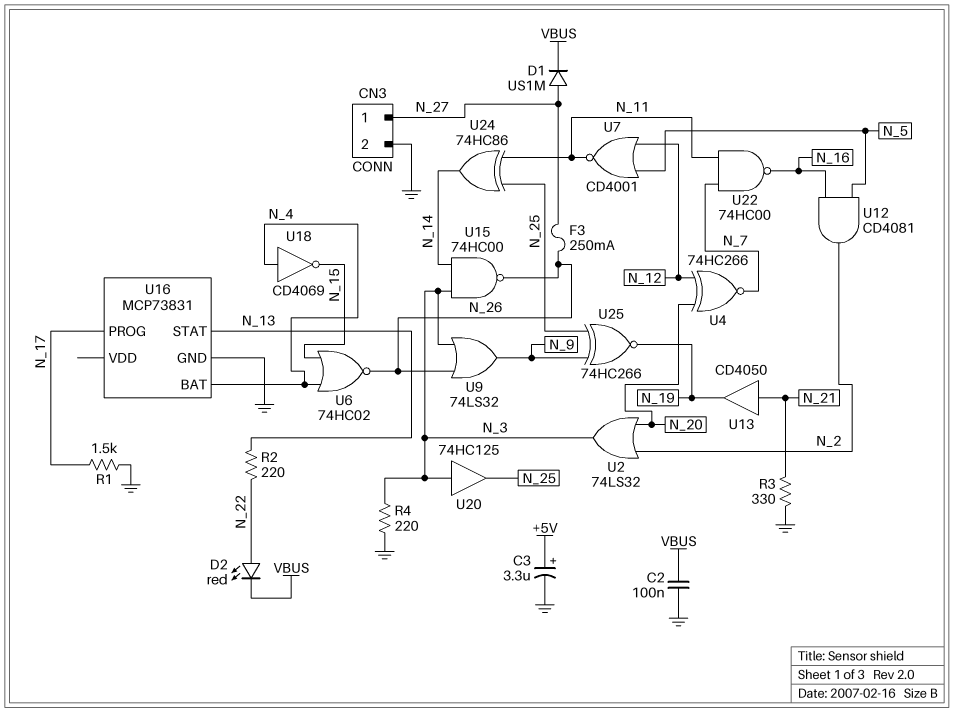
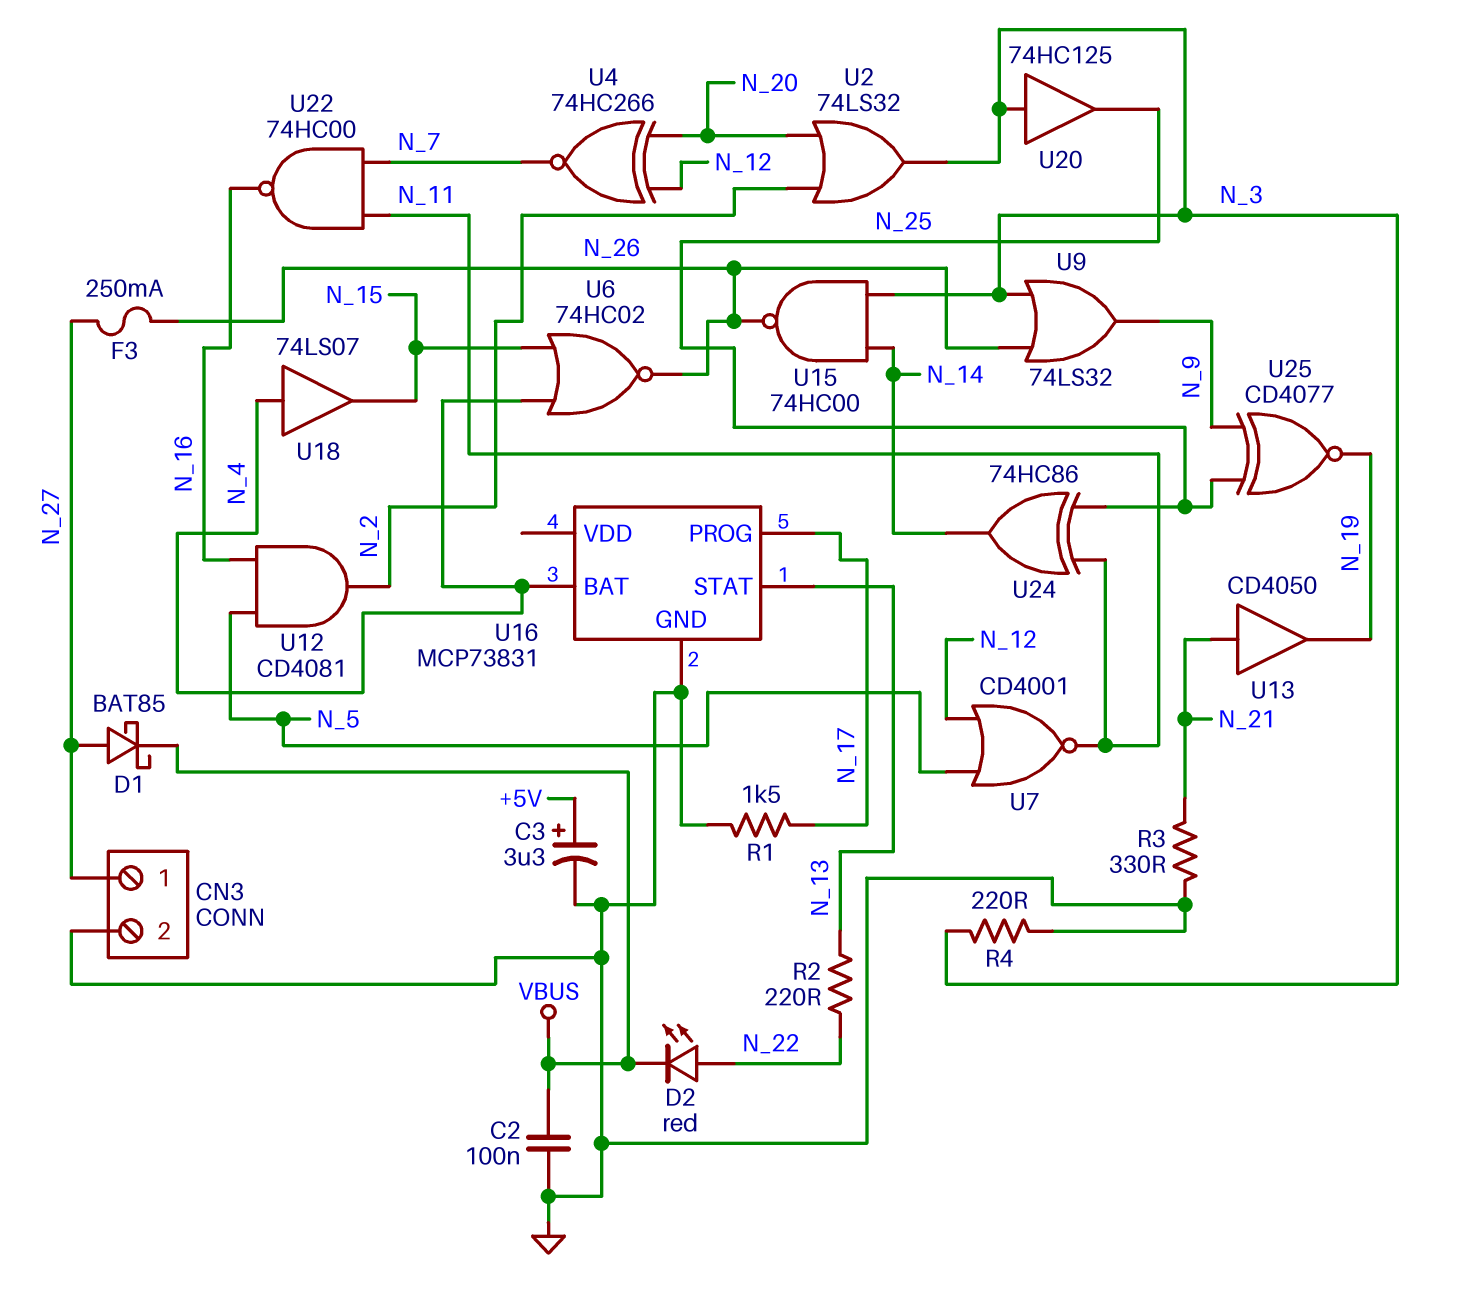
D1: diode US1M (A N_27, K VBUS) -> schottky BAT85 (A N_27, K VBUS)
U18: NOT CD4069 (in N_4, out N_15) -> buffer 74LS07 (in N_4, out N_15)
U25: XNOR 74HC266 (in N_9, in N_25, out N_19) -> XNOR CD4077 (in N_9, in N_25, out N_19)

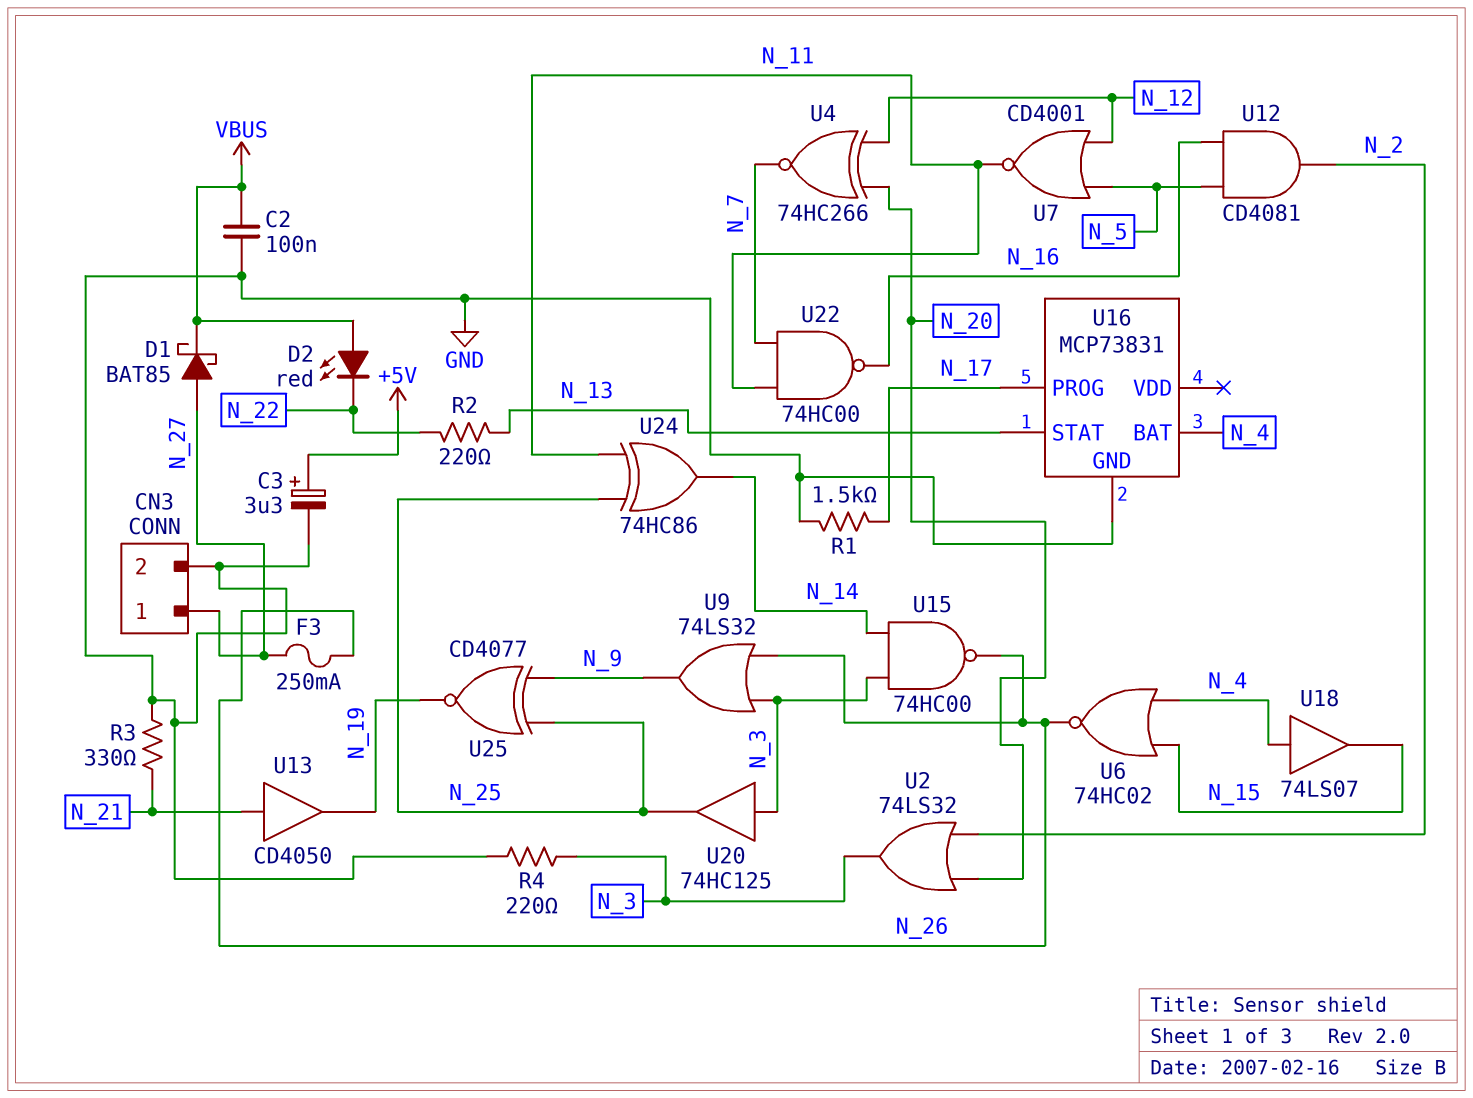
D2: LED red (A N_22, K VBUS) -> LED red (A VBUS, K N_22)

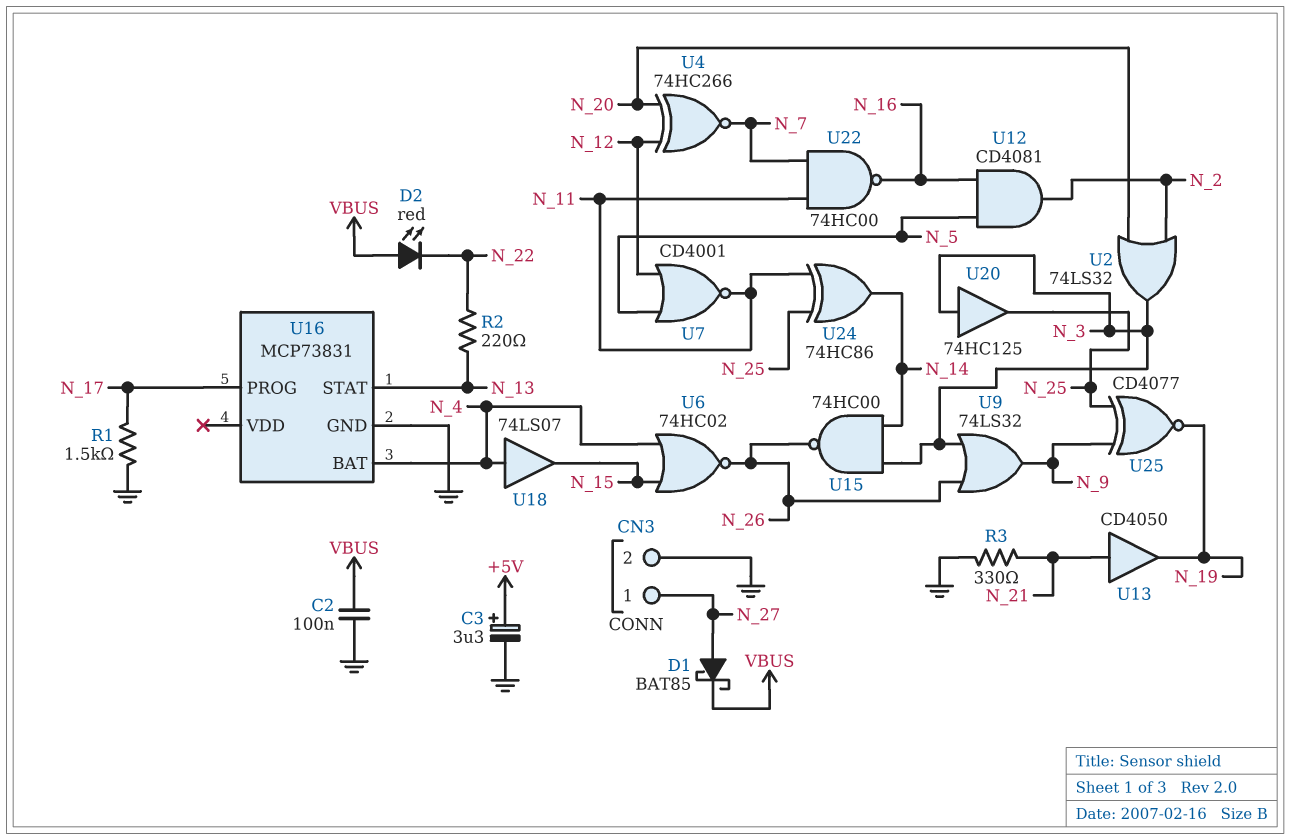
F3: 250mA (N_26, N_27) -> none
R4: 220 (GND, N_3) -> none

